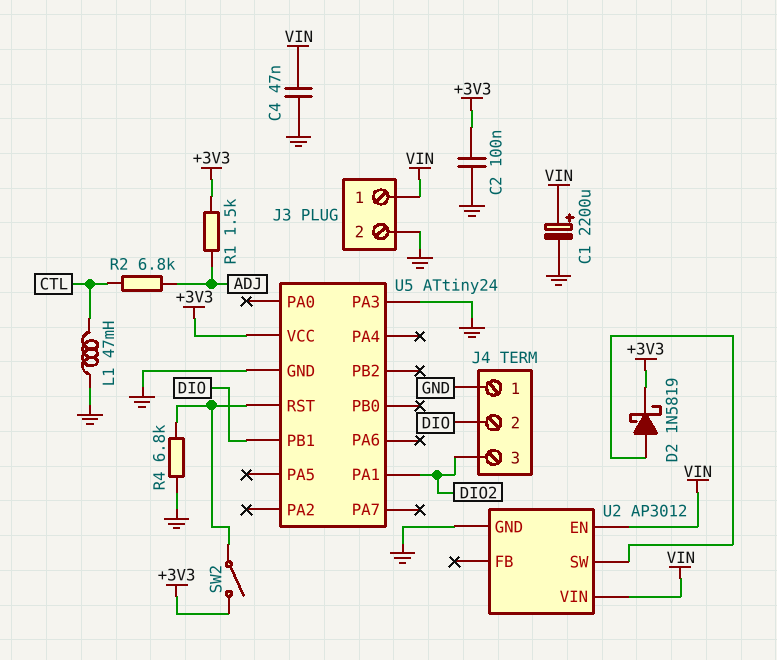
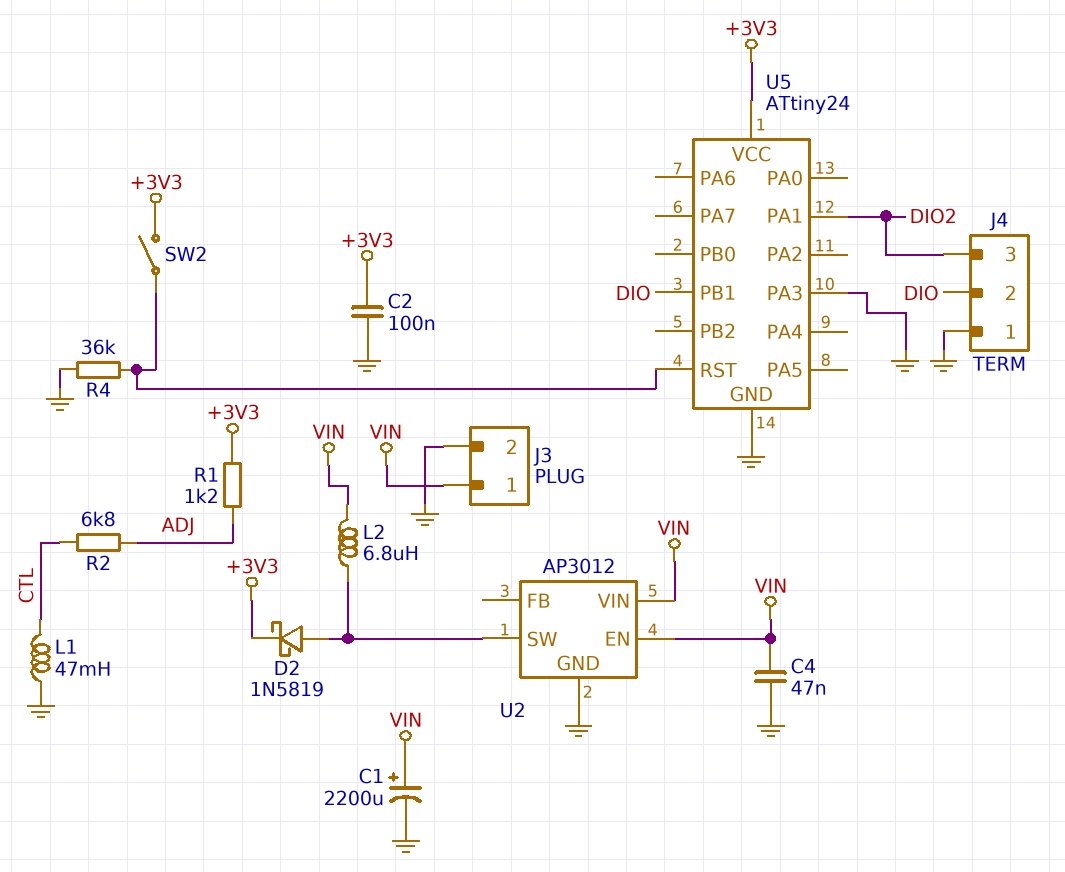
L2: none -> 6.8uH (U2/SW, VIN)
R1: 1.5k (+3V3, ADJ) -> 1.2k (+3V3, ADJ)
R4: 6.8k (GND, U5/RST) -> 36k (GND, U5/RST)

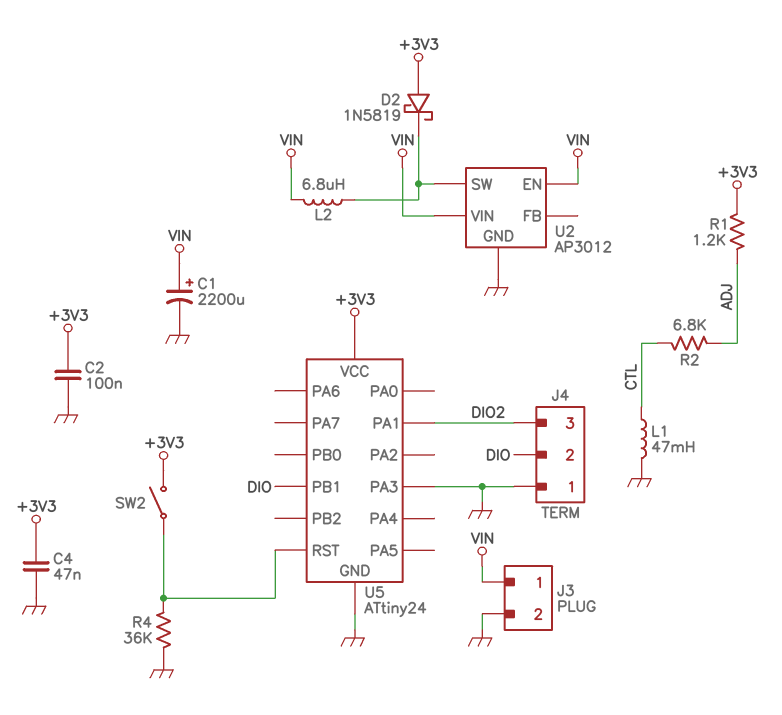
C4: 47nF (GND, VIN) -> 47nF (+3V3, GND)
D2: schottky 1N5819 (A U2/SW, K +3V3) -> schottky 1N5819 (A +3V3, K U2/SW)

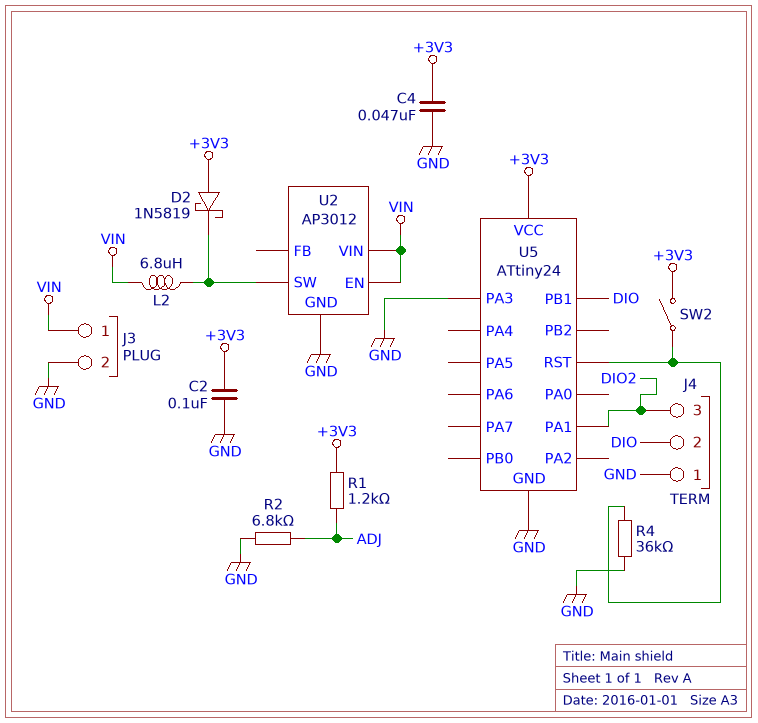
C1: 2200uF (plus VIN, minus GND) -> none
L1: 47mH (CTL, GND) -> none
R2: 6.8k (ADJ, CTL) -> 6.8k (ADJ, GND)

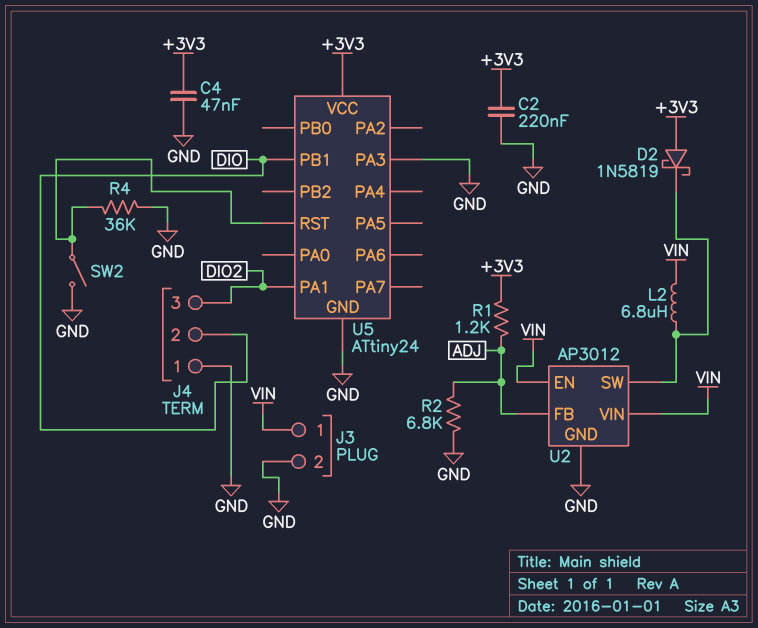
C2: 100nF (+3V3, GND) -> 220nF (+3V3, GND)
SW2: switch (+3V3, U5/RST) -> switch (GND, U5/RST)
U2 pin FB: none -> ADJ

